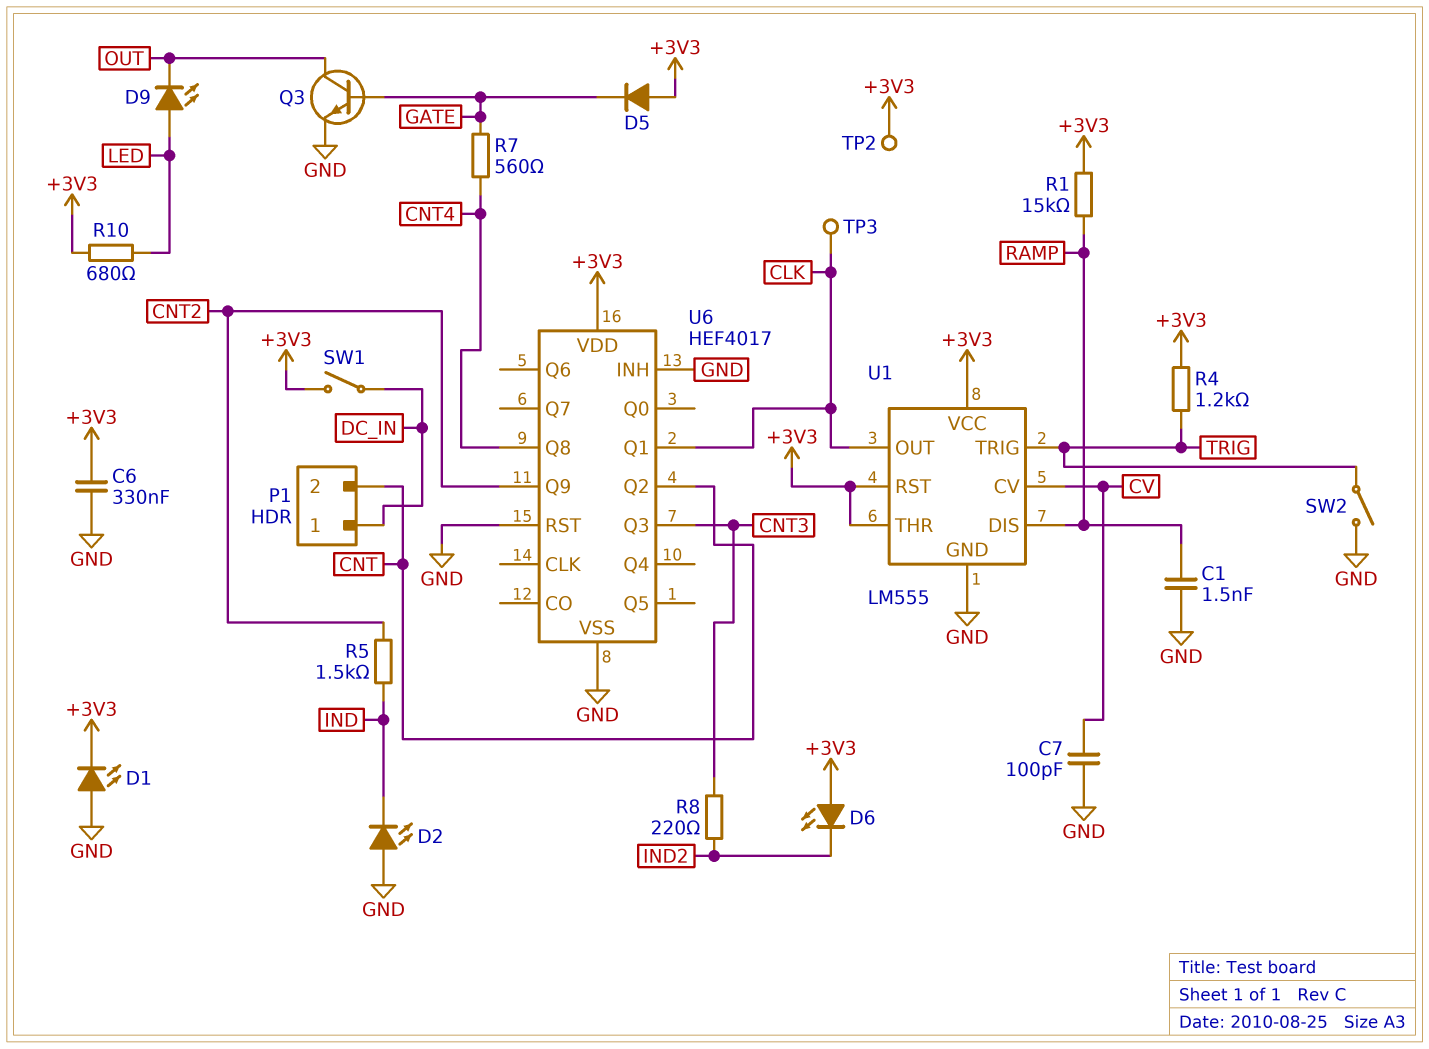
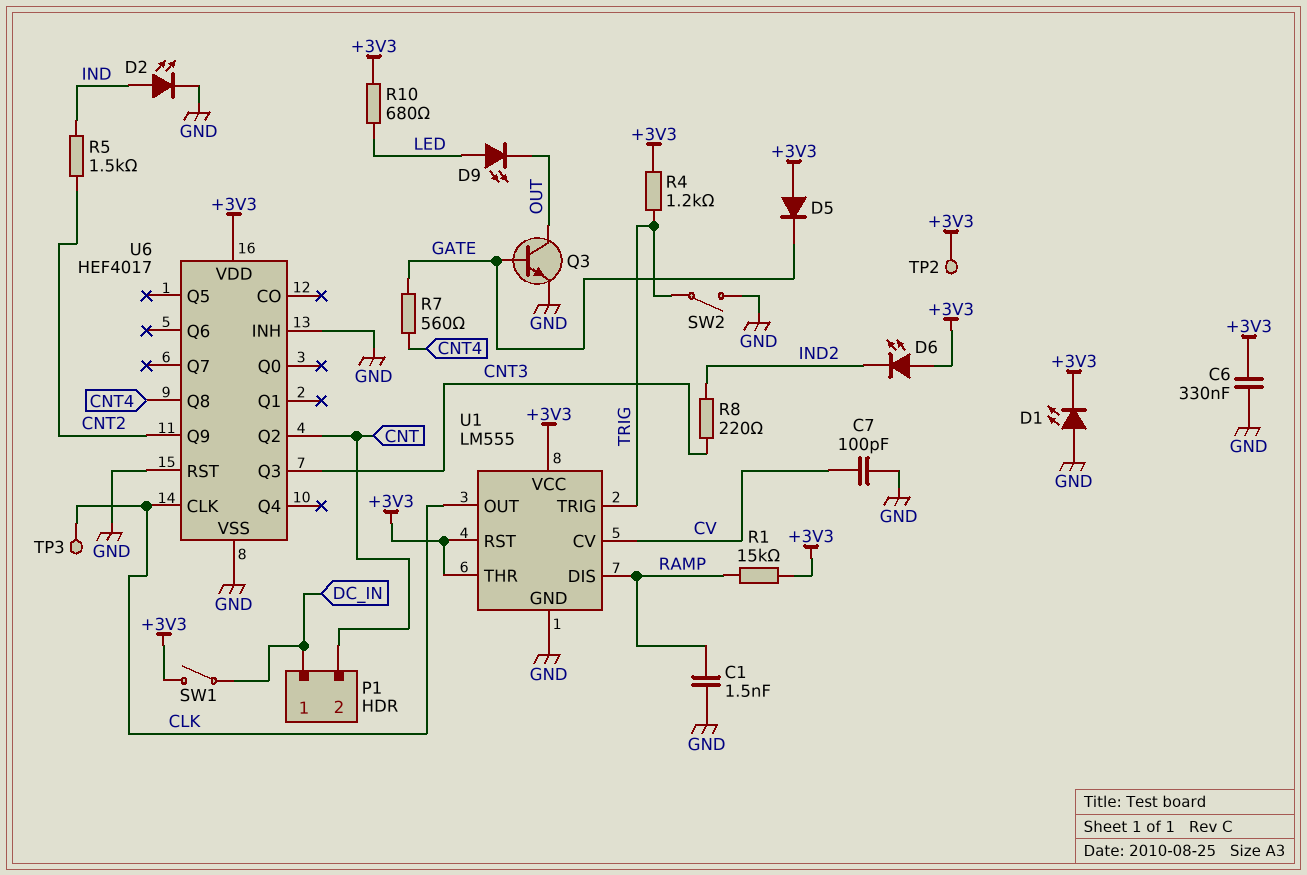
D2: LED (A GND, K IND) -> LED (A IND, K GND)
U6 pin CLK: none -> CLK
U6 pin Q1: CLK -> none

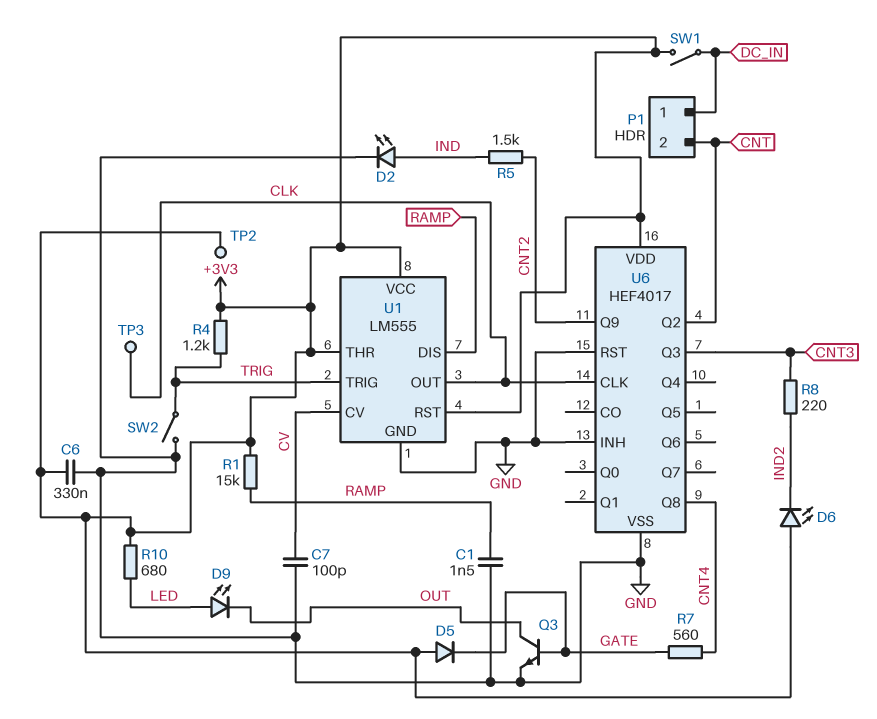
D1: LED (A GND, K +3V3) -> none

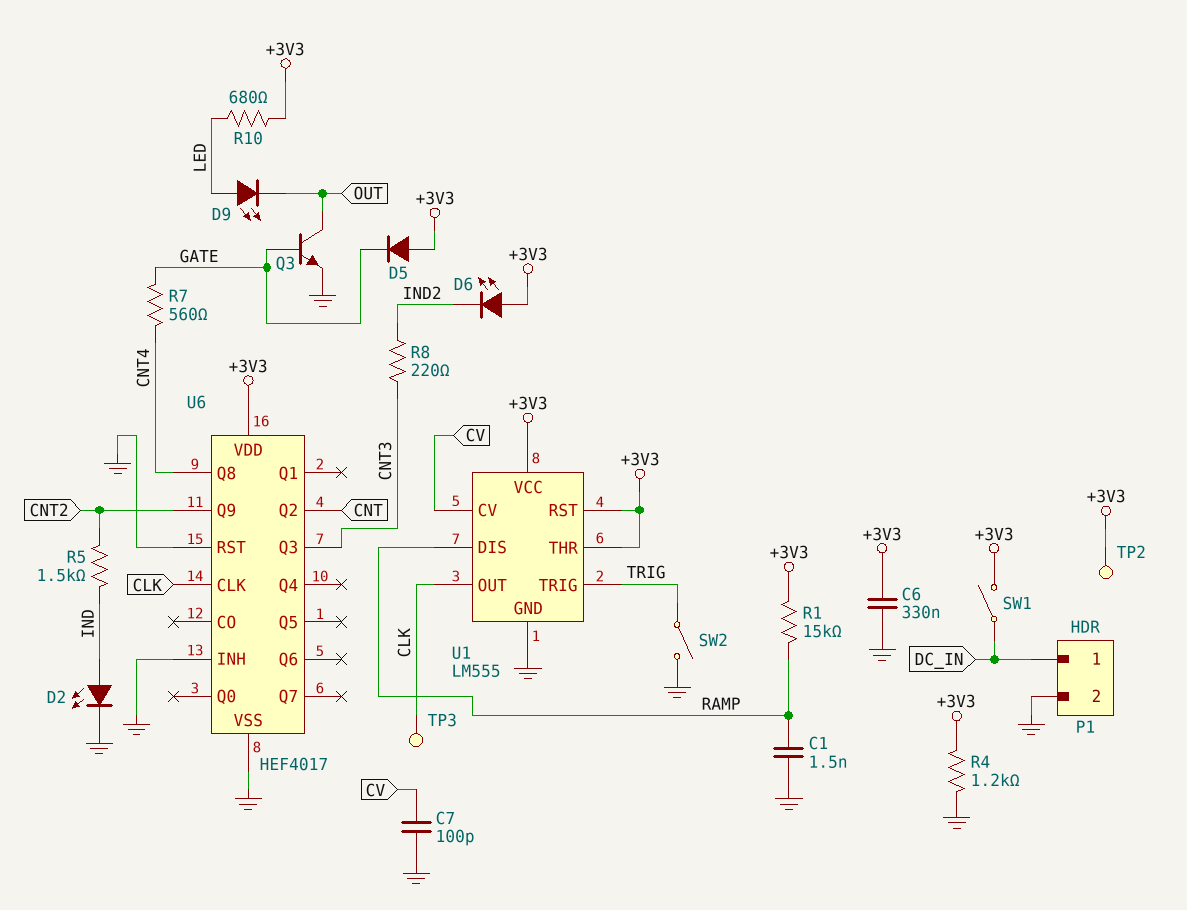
P1 pin 2: CNT -> GND
R4: 1.2k (+3V3, TRIG) -> 1.2k (+3V3, GND)

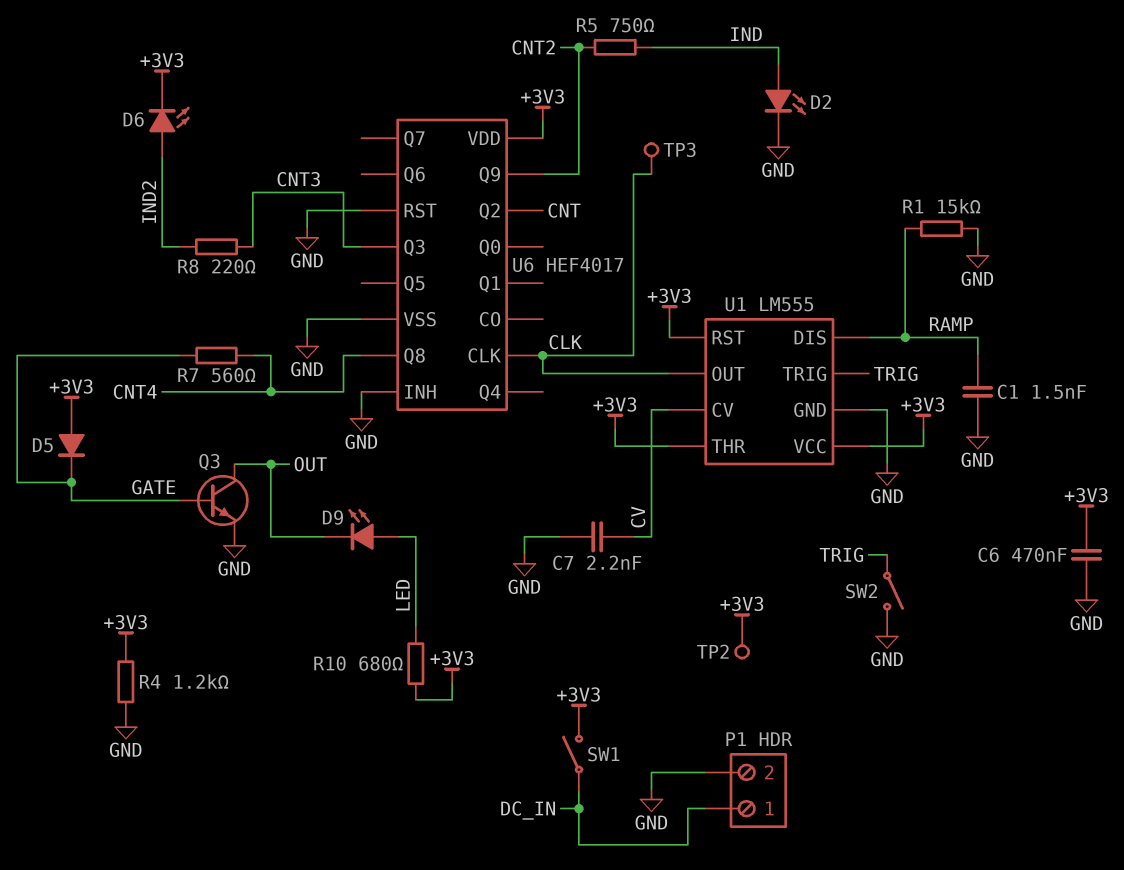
C6: 330nF (+3V3, GND) -> 470nF (+3V3, GND)
C7: 100pF (CV, GND) -> 2.2nF (CV, GND)
D6: LED (A +3V3, K IND2) -> LED (A IND2, K +3V3)
R1: 15k (+3V3, RAMP) -> 15k (GND, RAMP)
R5: 1.5k (CNT2, IND) -> 750 (CNT2, IND)

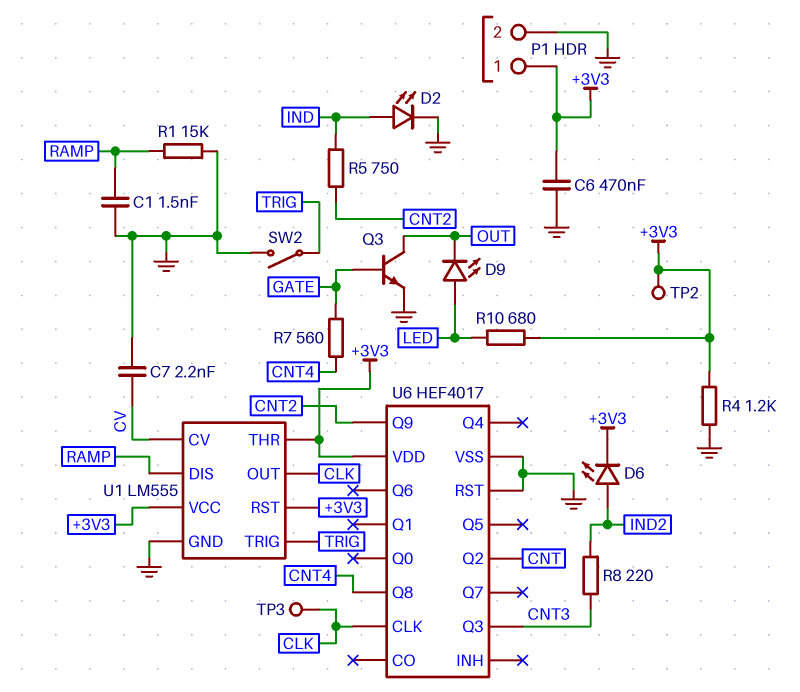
D5: diode (A +3V3, K GATE) -> none
P1 pin 1: DC_IN -> +3V3
SW1: switch (+3V3, DC_IN) -> none
U6 pin INH: GND -> none

